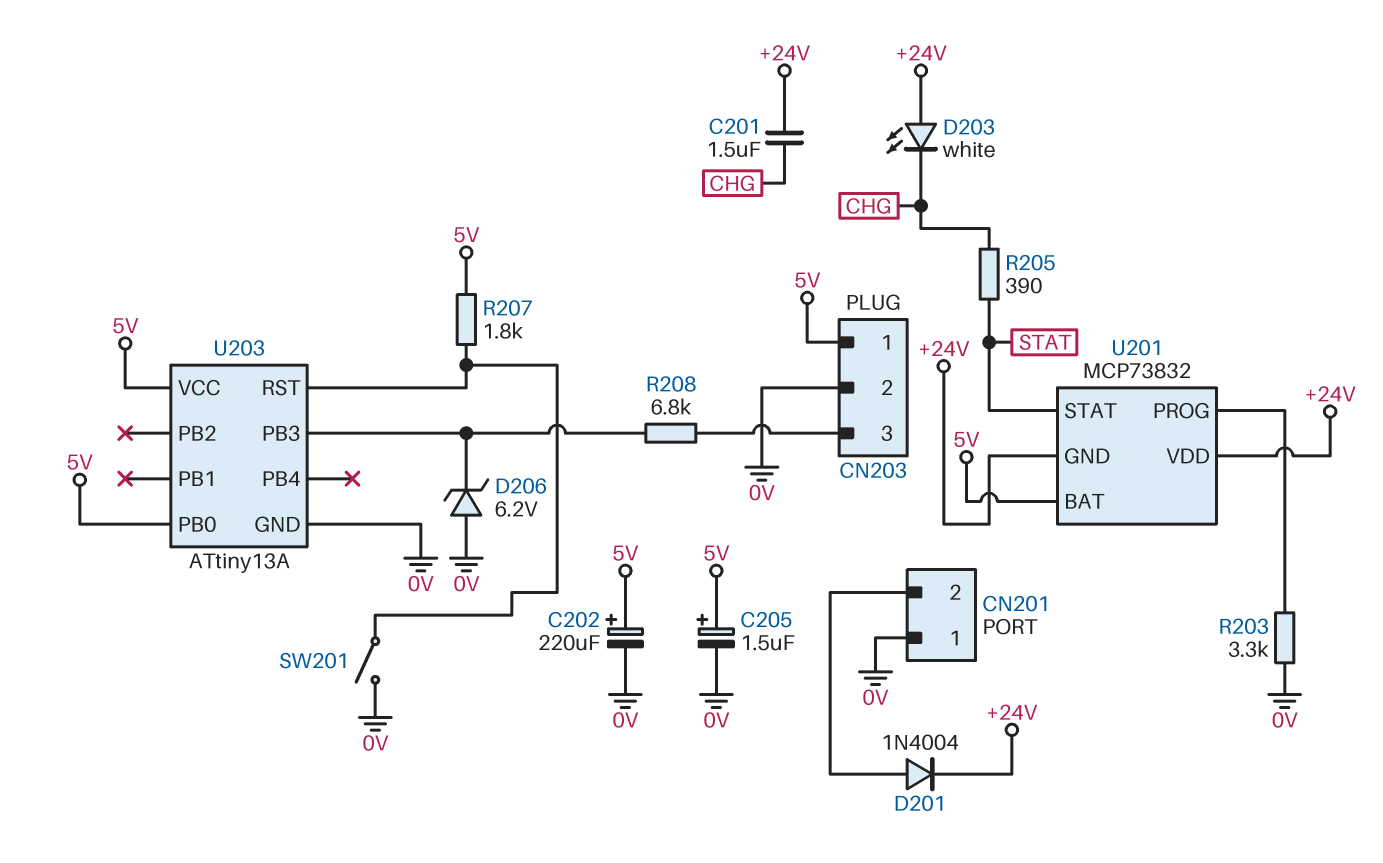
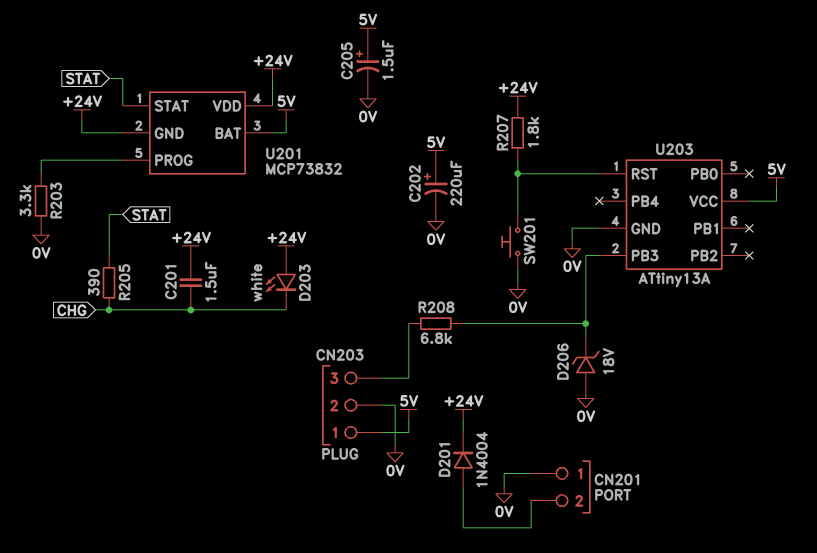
D206: zener 6.2V (A 0V, K U203/PB3) -> zener 18V (A 0V, K U203/PB3)
R207: 1.8k (5V, U203/RST) -> 1.8k (+24V, U203/RST)
SW201: switch (0V, U203/RST) -> button (0V, U203/RST)
U203 pin PB0: 5V -> none

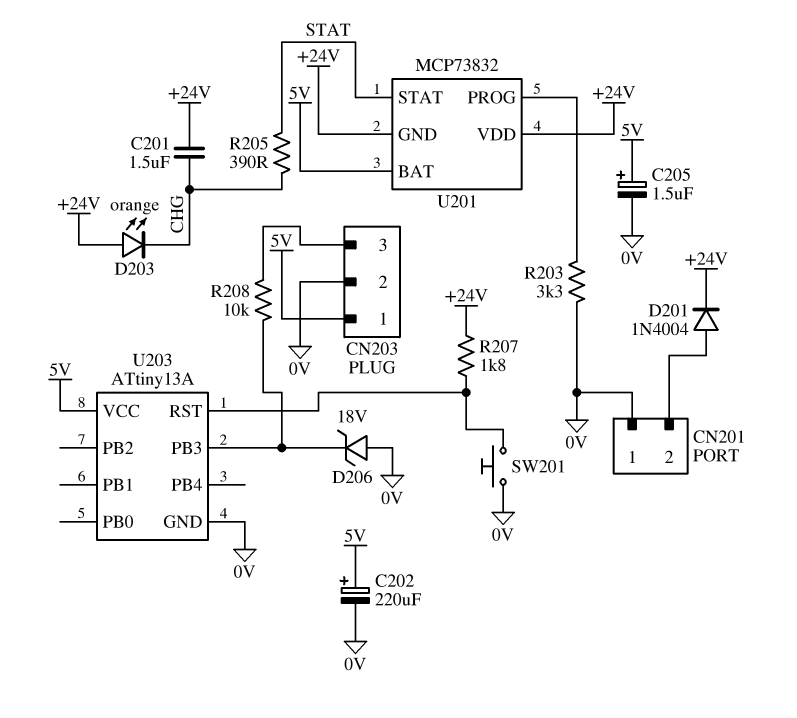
D203: LED white (A +24V, K CHG) -> LED orange (A +24V, K CHG)
R208: 6.8k (CN203/3, U203/PB3) -> 10k (CN203/3, U203/PB3)

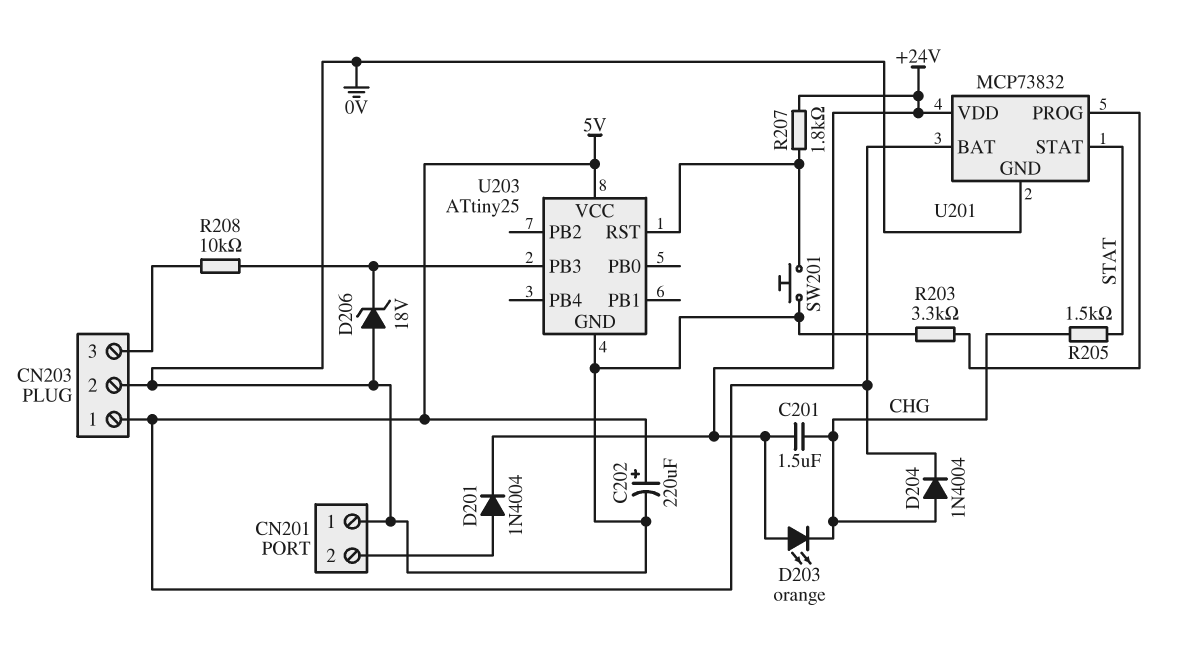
C205: 1.5uF (plus 5V, minus 0V) -> none
D204: none -> diode 1N4004 (A CHG, K 5V)
R205: 390 (CHG, STAT) -> 1.5k (CHG, STAT)
U201 pin GND: +24V -> 0V
U203: ATtiny13A -> ATtiny25

